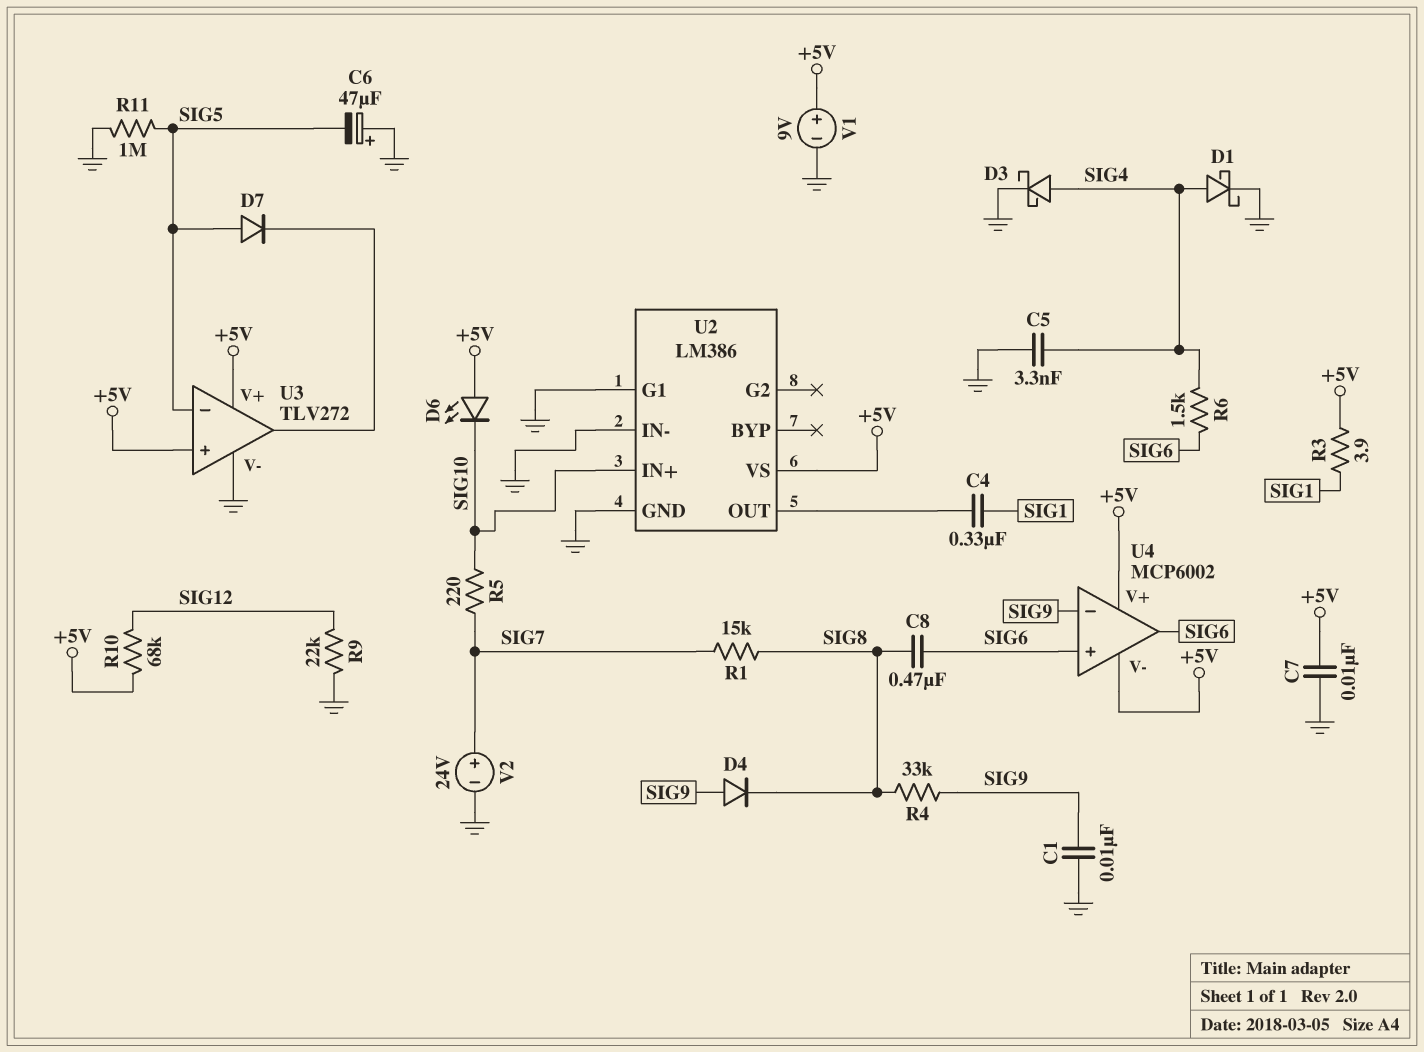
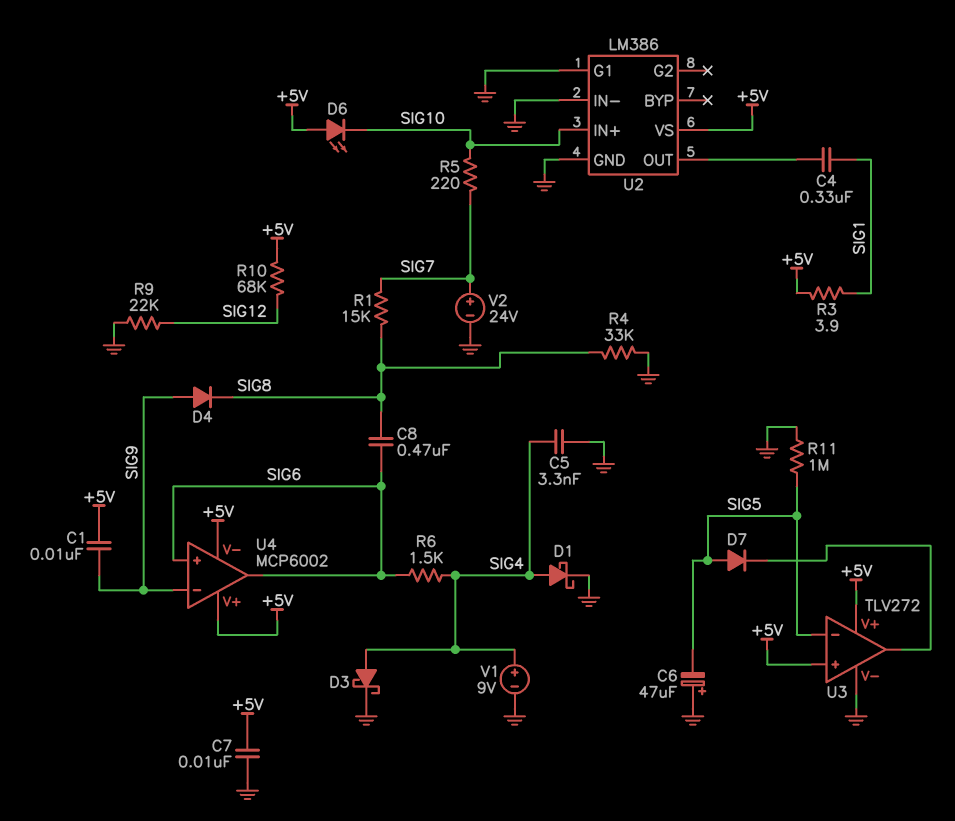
C1: 10nF (GND, SIG9) -> 10nF (+5V, SIG9)
R4: 33k (SIG8, SIG9) -> 33k (GND, SIG8)
V1: 9V (plus +5V, minus GND) -> 9V (plus SIG4, minus GND)

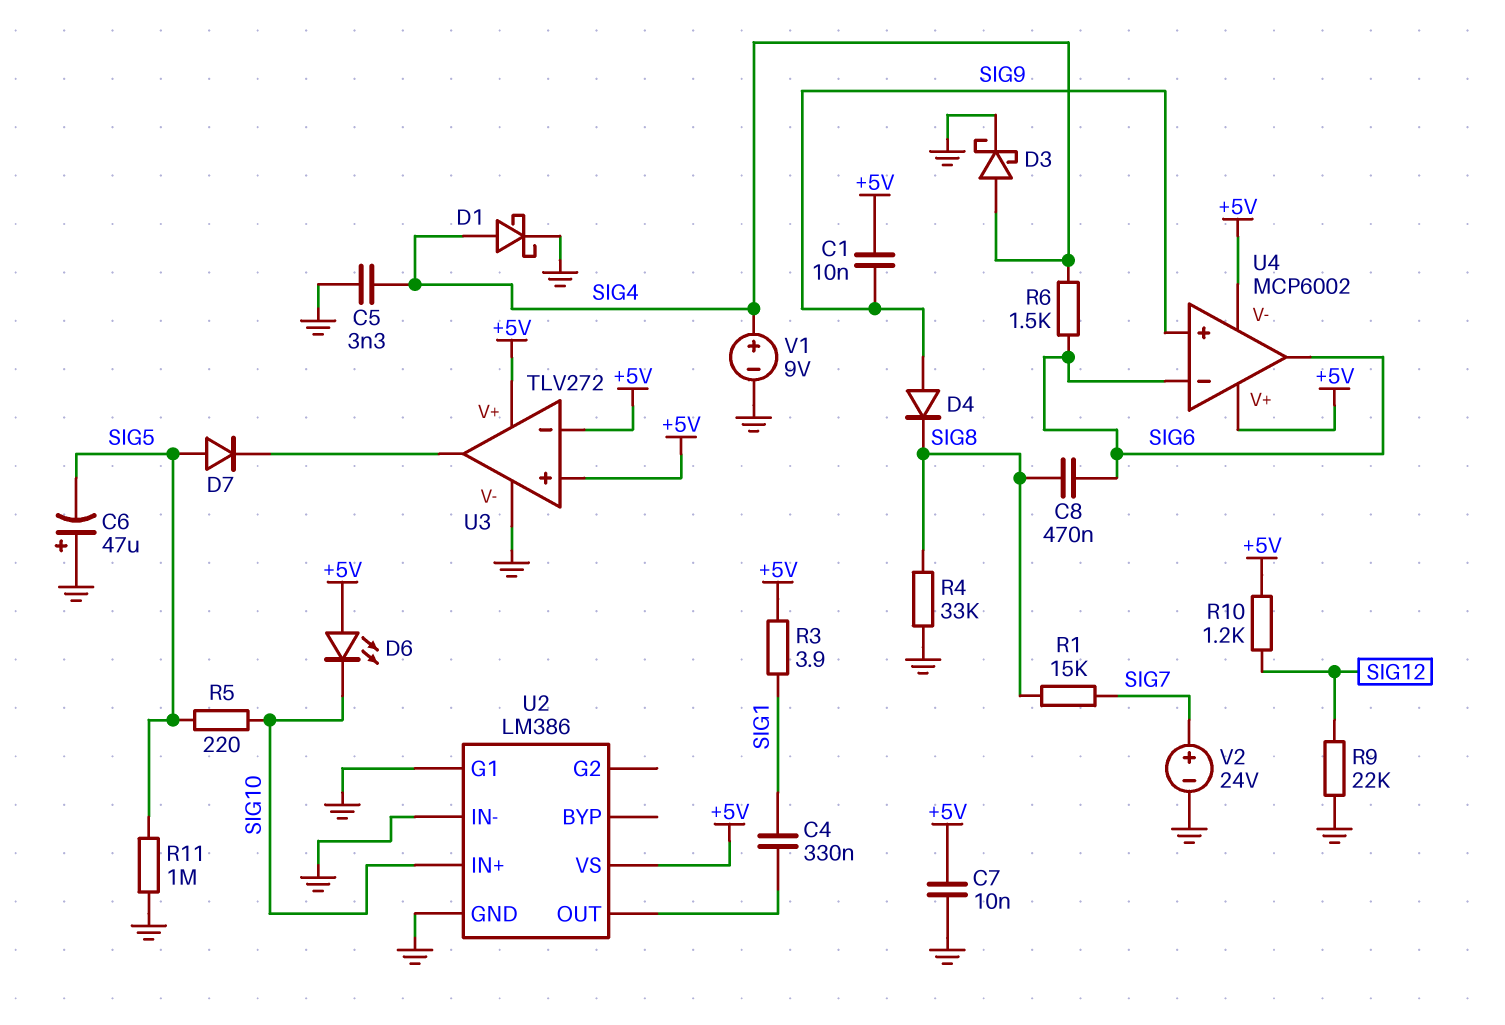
R5: 220 (SIG7, SIG10) -> 220 (SIG5, SIG10)
R10: 68k (+5V, SIG12) -> 1.2k (+5V, SIG12)
U3 pin in-: SIG5 -> +5V
U4 pin in+: SIG6 -> SIG9
U4 pin in-: SIG9 -> SIG6

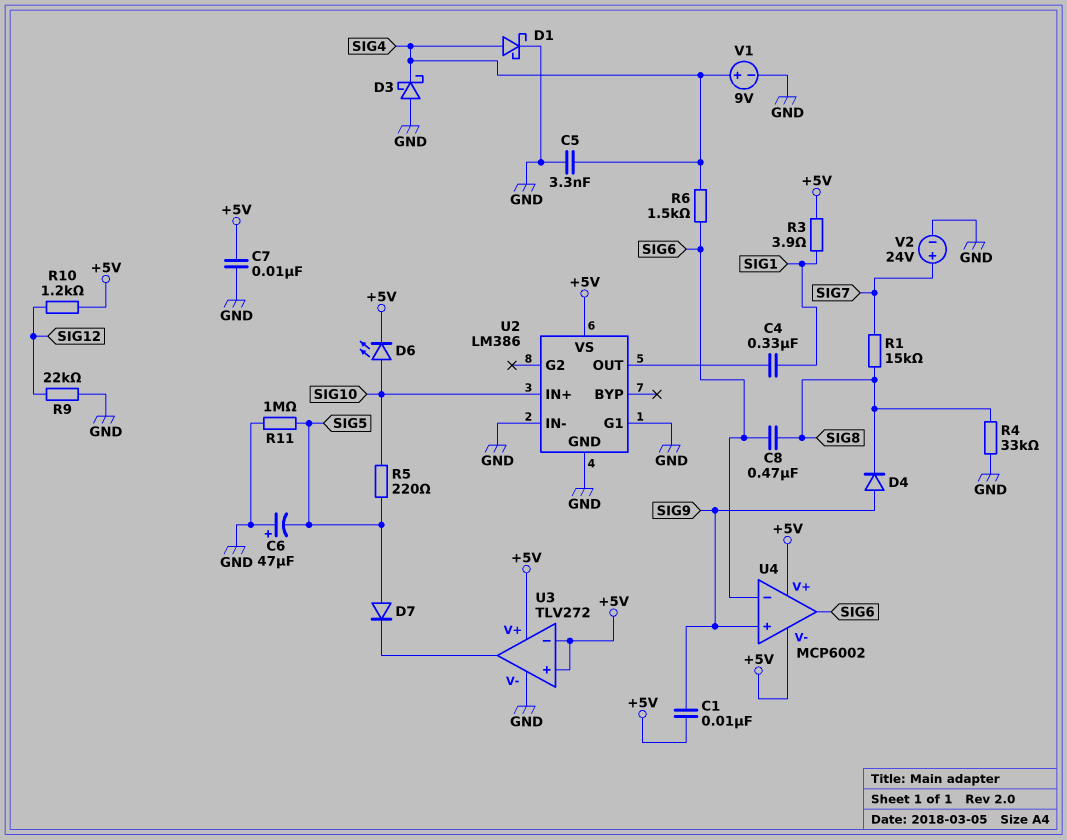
D3: schottky (A SIG4, K GND) -> schottky (A GND, K SIG4)
D6: LED (A +5V, K SIG10) -> LED (A SIG10, K +5V)

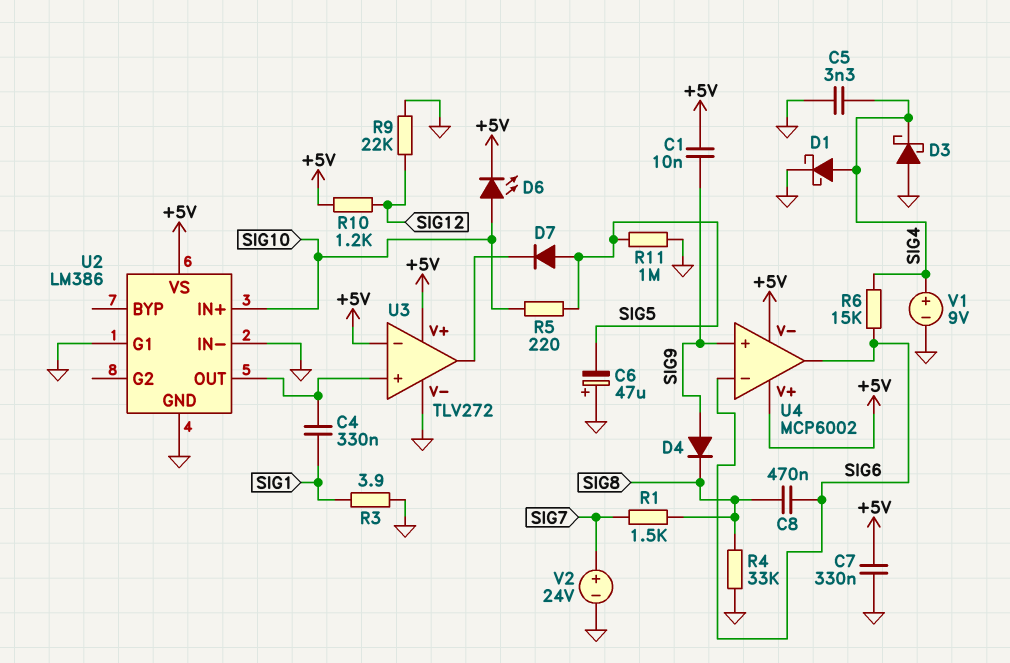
C7: 10nF (+5V, GND) -> 330nF (+5V, GND)
R1: 15k (SIG7, SIG8) -> 1.5k (SIG7, SIG8)
R3: 3.9 (+5V, SIG1) -> 3.9 (GND, SIG1)
R6: 1.5k (SIG4, SIG6) -> 15k (SIG4, SIG6)
U3 pin in+: +5V -> U2/OUT

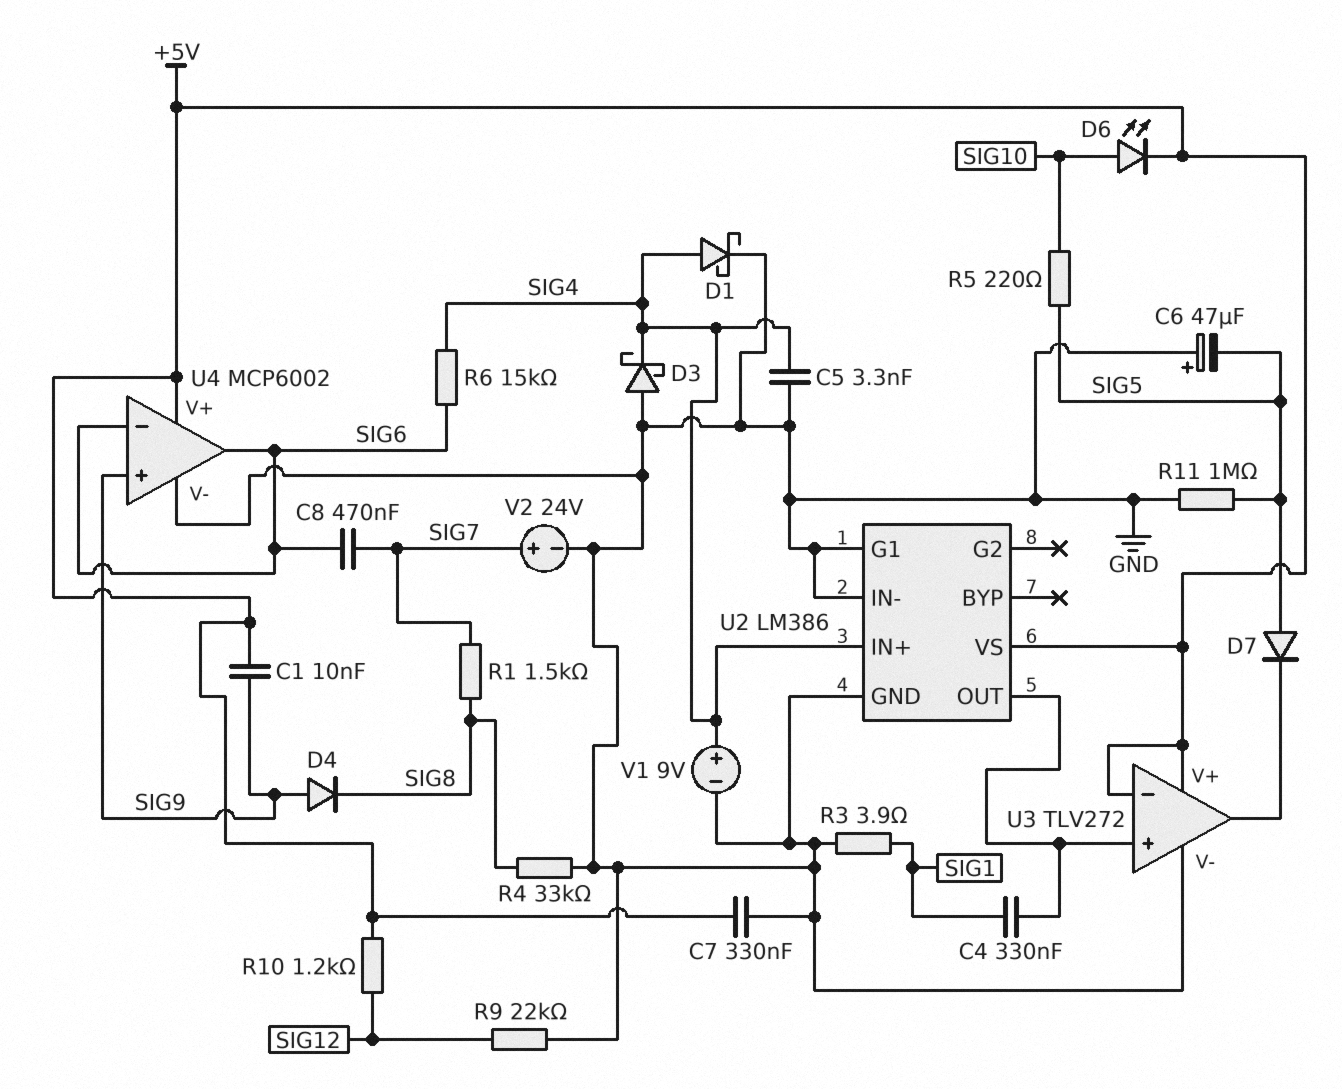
C8: 470nF (SIG6, SIG8) -> 470nF (SIG6, SIG7)
U2 pin IN+: SIG10 -> SIG4
U4 pin V-: +5V -> GND

